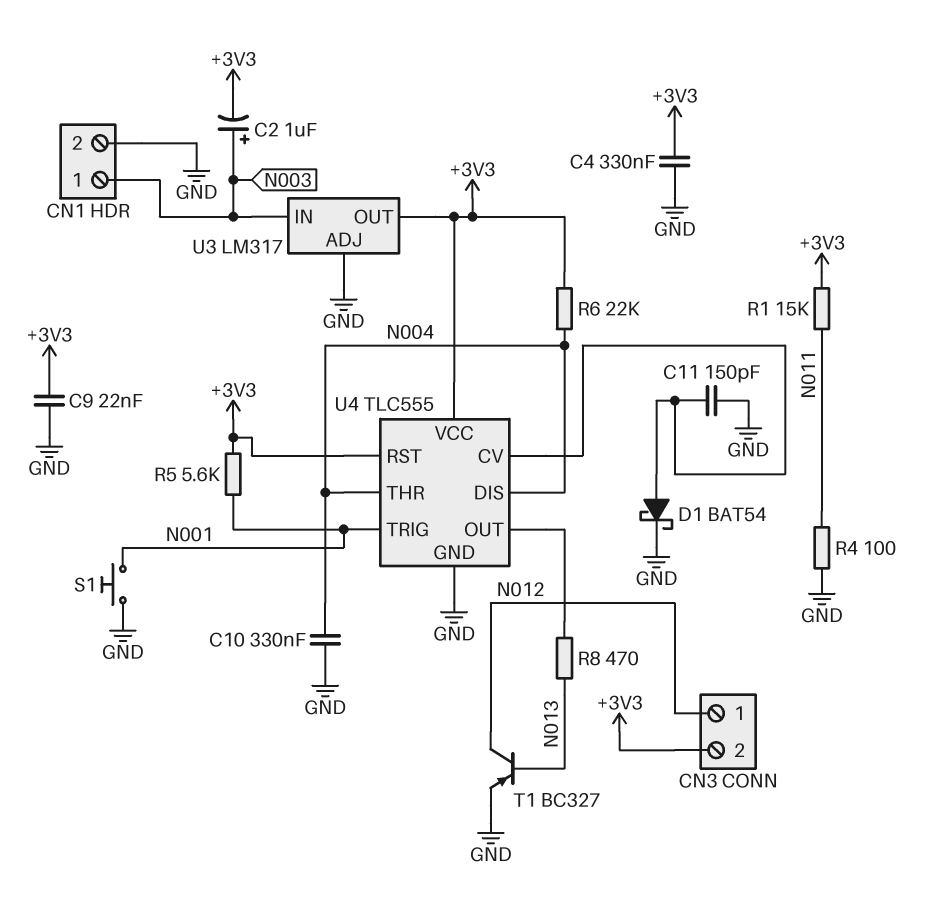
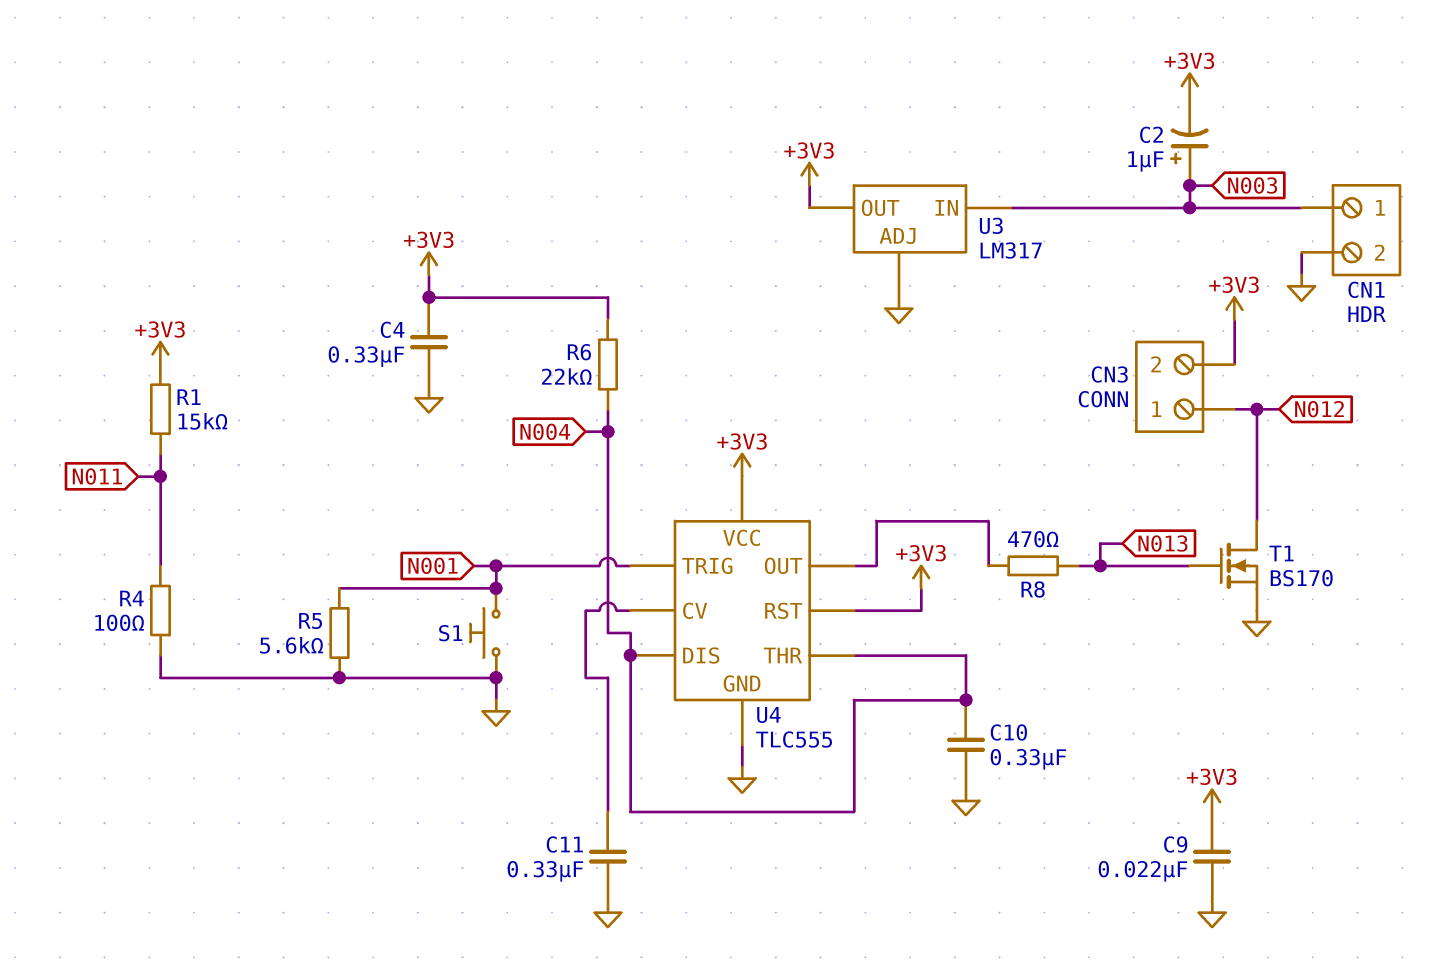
C11: 150pF (GND, U4/CV) -> 330nF (GND, U4/CV)
D1: schottky BAT54 (A U4/CV, K GND) -> none
R5: 5.6k (+3V3, N001) -> 5.6k (GND, N001)
T1: PNP BC327 (B N013, C N012, E GND) -> NMOS BS170 (G N013, D N012, S GND)

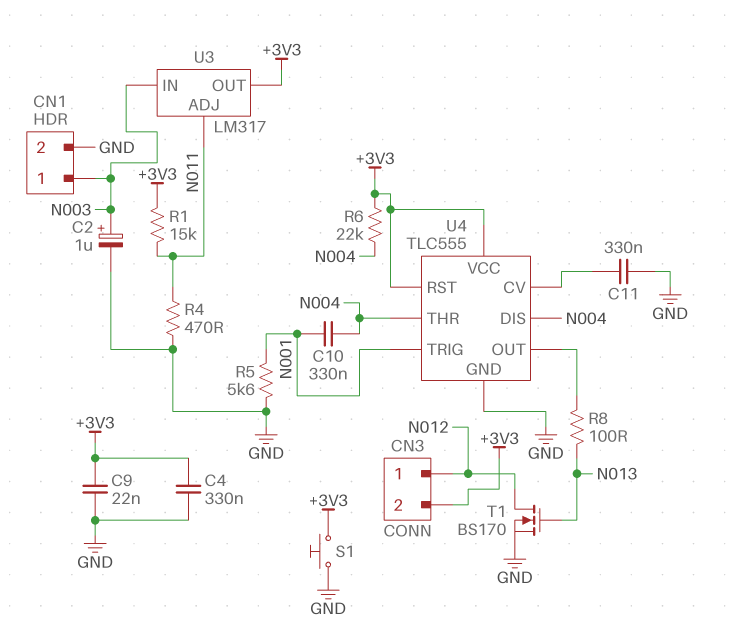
C2: 1uF (plus N003, minus +3V3) -> 1uF (plus N003, minus GND)
C10: 330nF (GND, N004) -> 330nF (N001, N004)
R4: 100 (GND, N011) -> 470 (GND, N011)
R8: 470 (N013, U4/OUT) -> 100 (N013, U4/OUT)
S1: button (GND, N001) -> button (+3V3, GND)
U3 pin ADJ: GND -> N011

